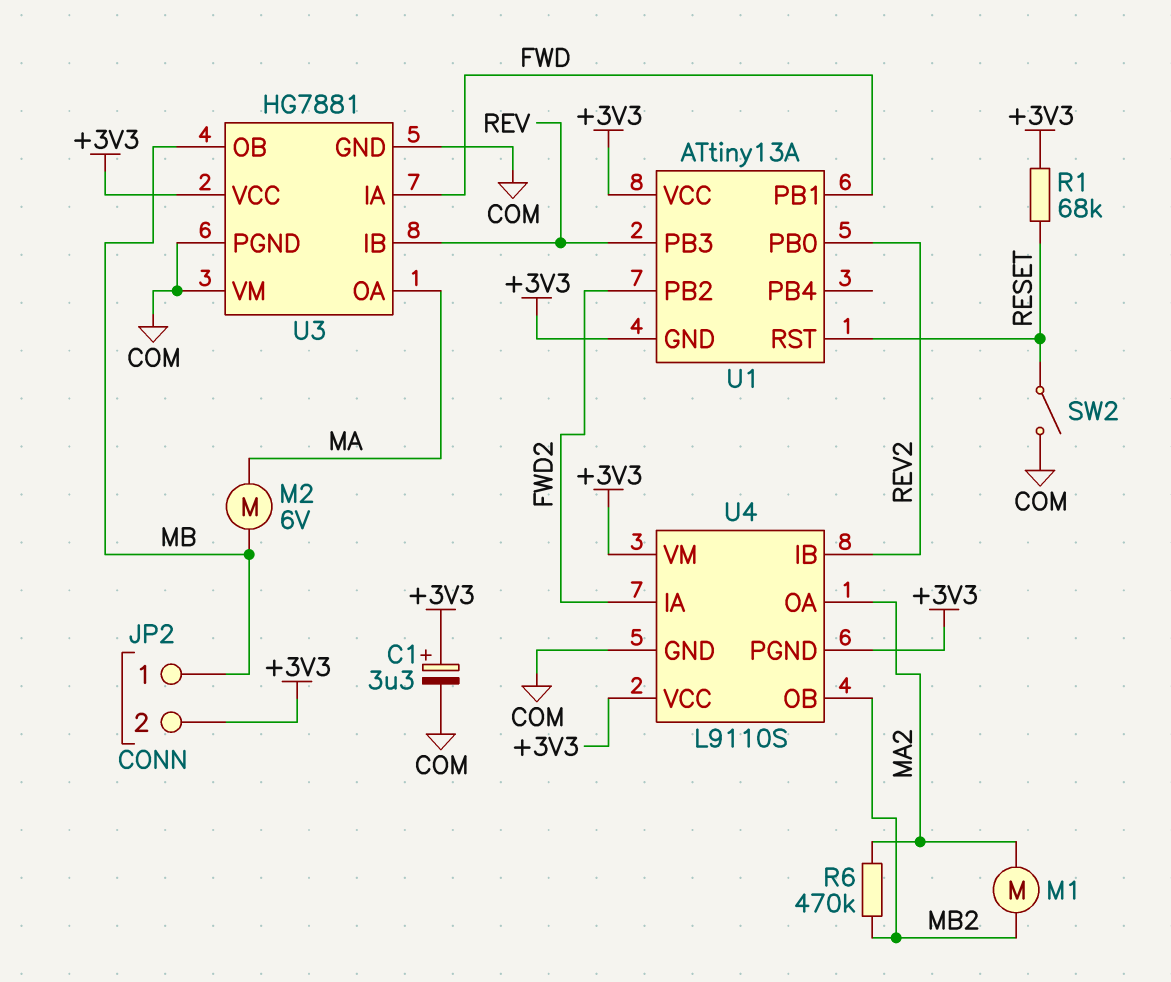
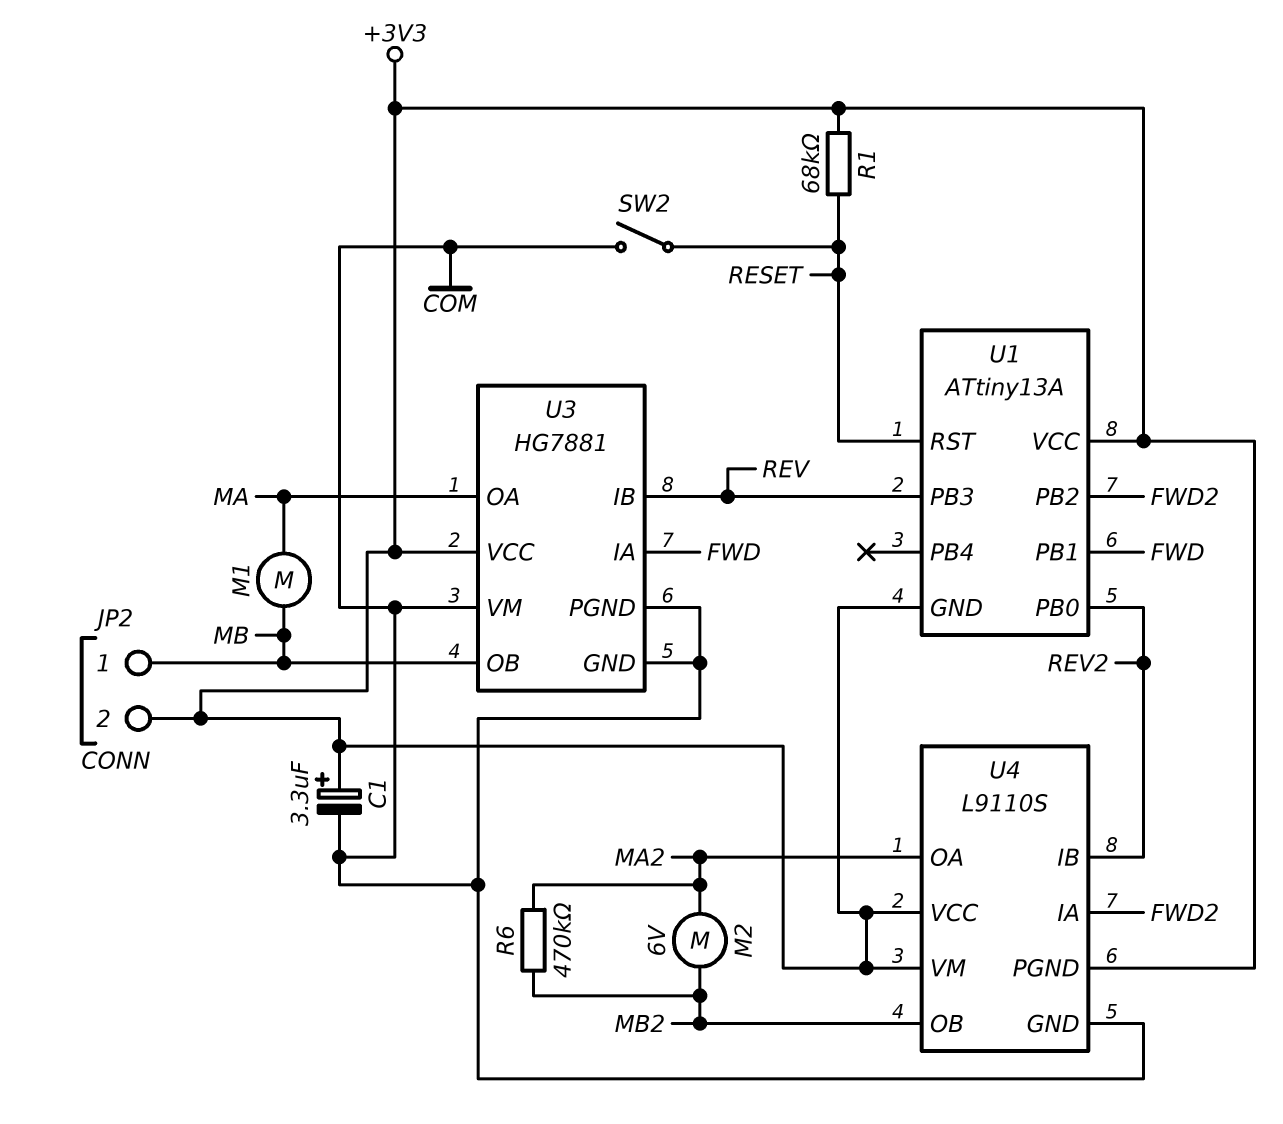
M1: motor (MA2, MB2) -> motor (MA, MB)
M2: motor 6V (MA, MB) -> motor 6V (MA2, MB2)

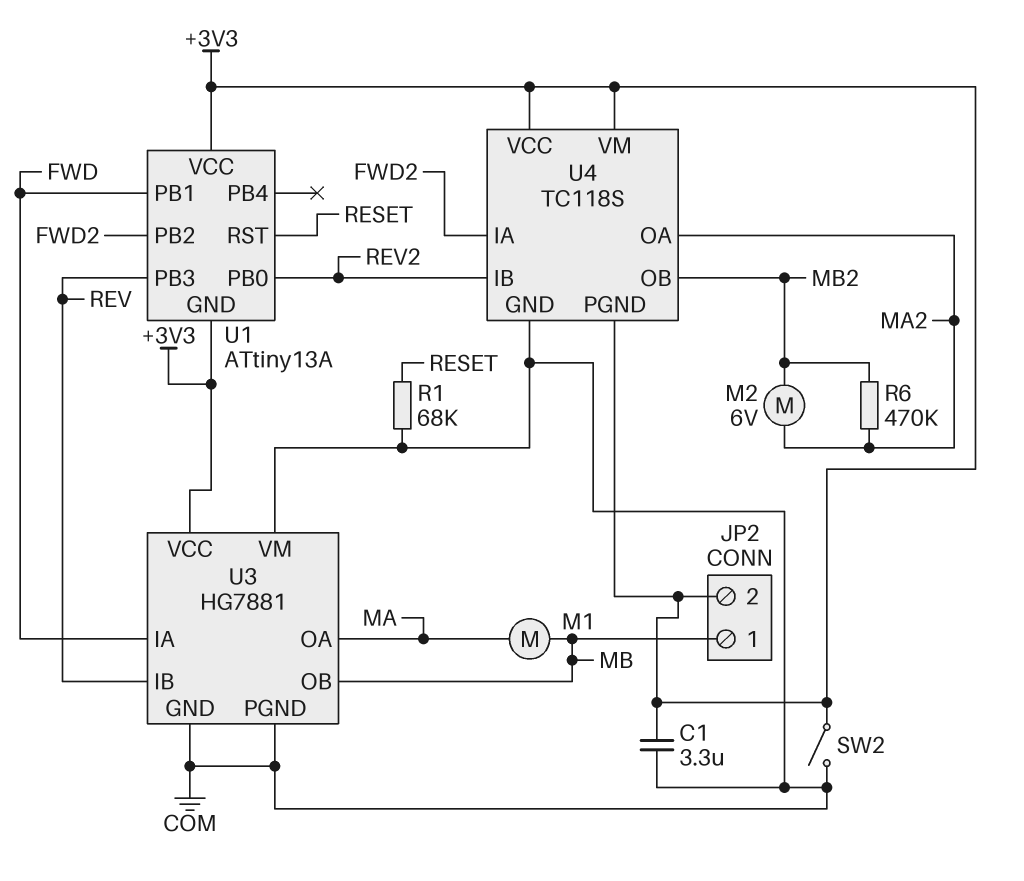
C1: 3.3uF (plus +3V3, minus COM) -> 3.3uF (+3V3, COM)
R1: 68k (+3V3, RESET) -> 68k (COM, RESET)
SW2: switch (COM, RESET) -> switch (+3V3, COM)
U4: L9110S -> TC118S

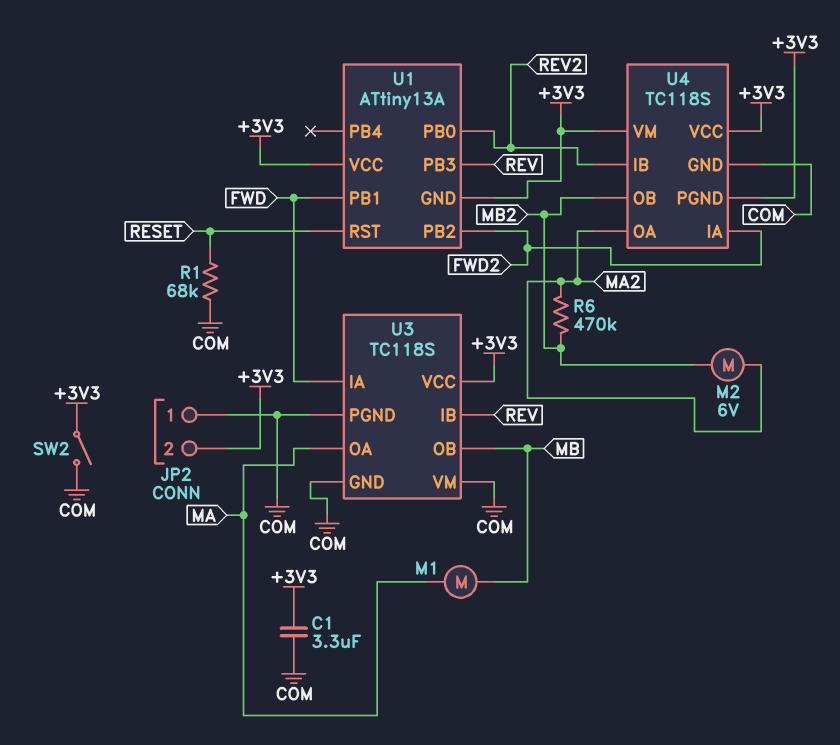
JP2 pin 1: MB -> COM
U3: HG7881 -> TC118S

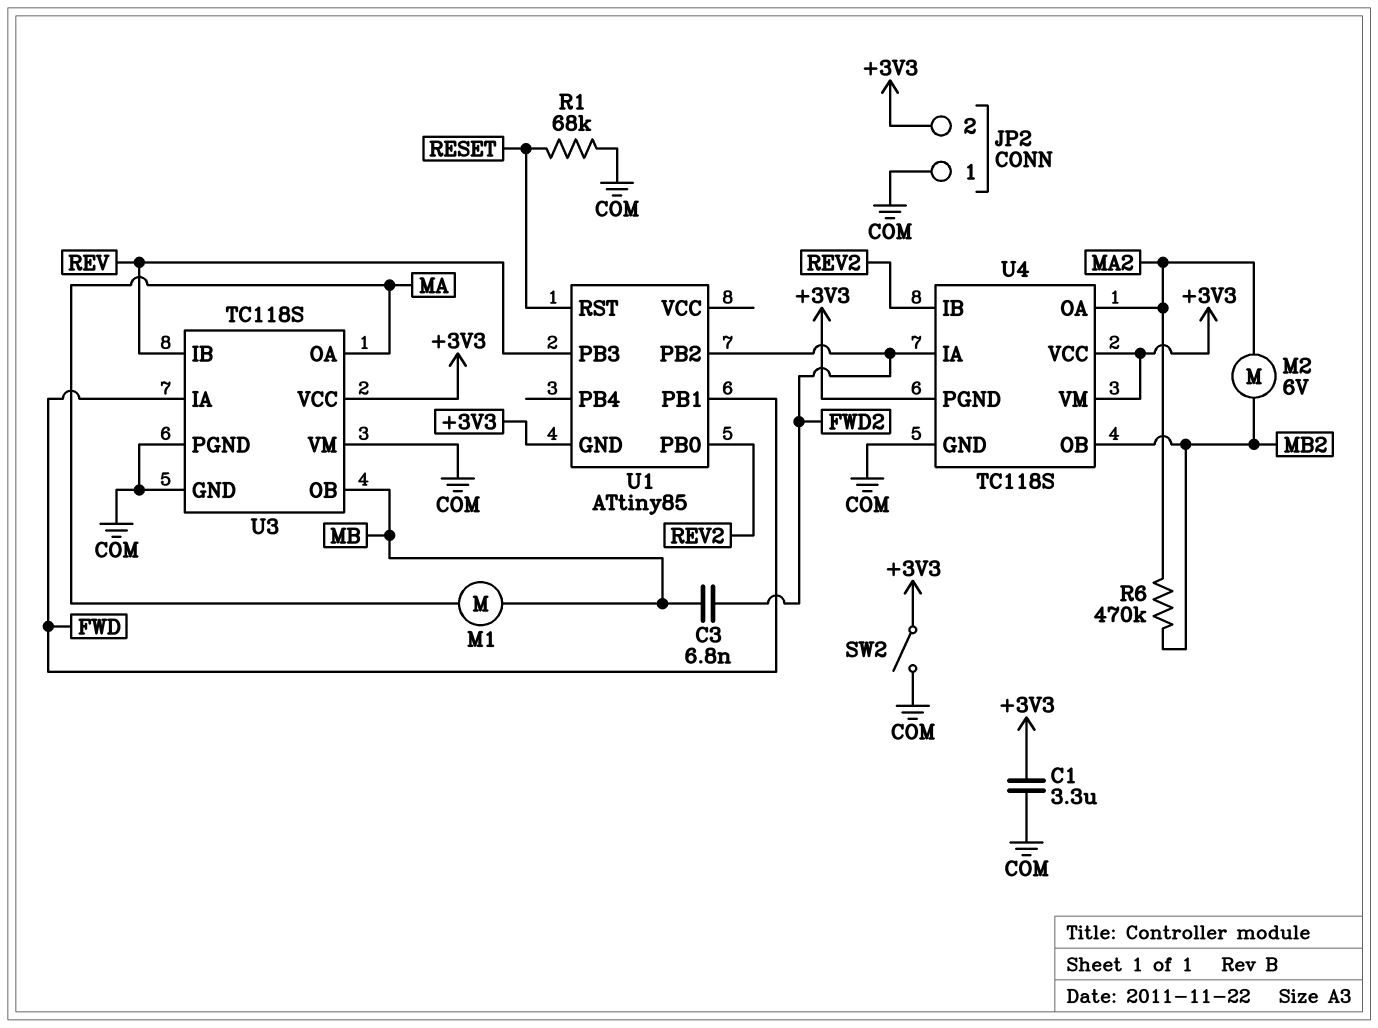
C3: none -> 6.8nF (FWD2, MB)
U1: ATtiny13A -> ATtiny85
U1 pin VCC: +3V3 -> none

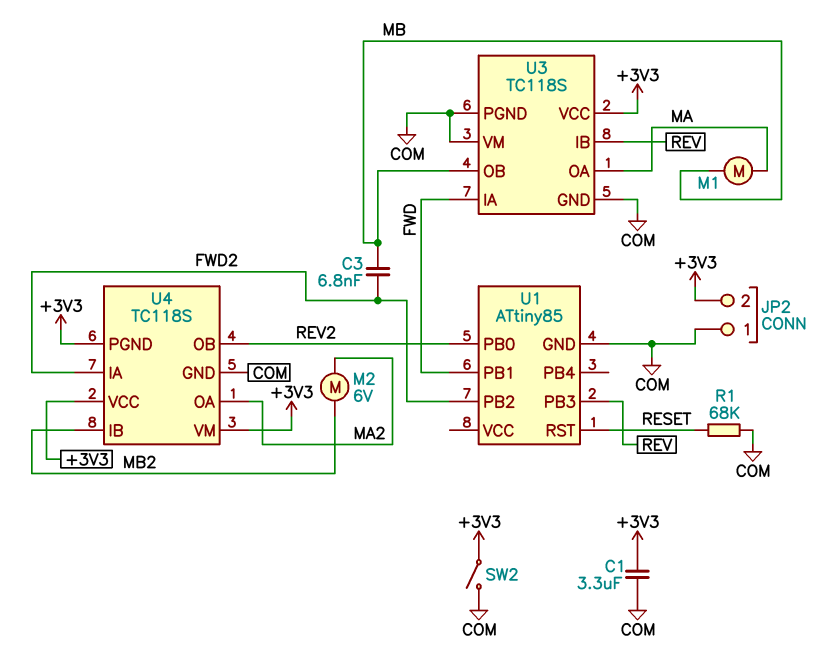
R6: 470k (MA2, MB2) -> none
U1 pin GND: +3V3 -> COM
U4 pin IB: REV2 -> MB2
U4 pin OB: MB2 -> REV2

